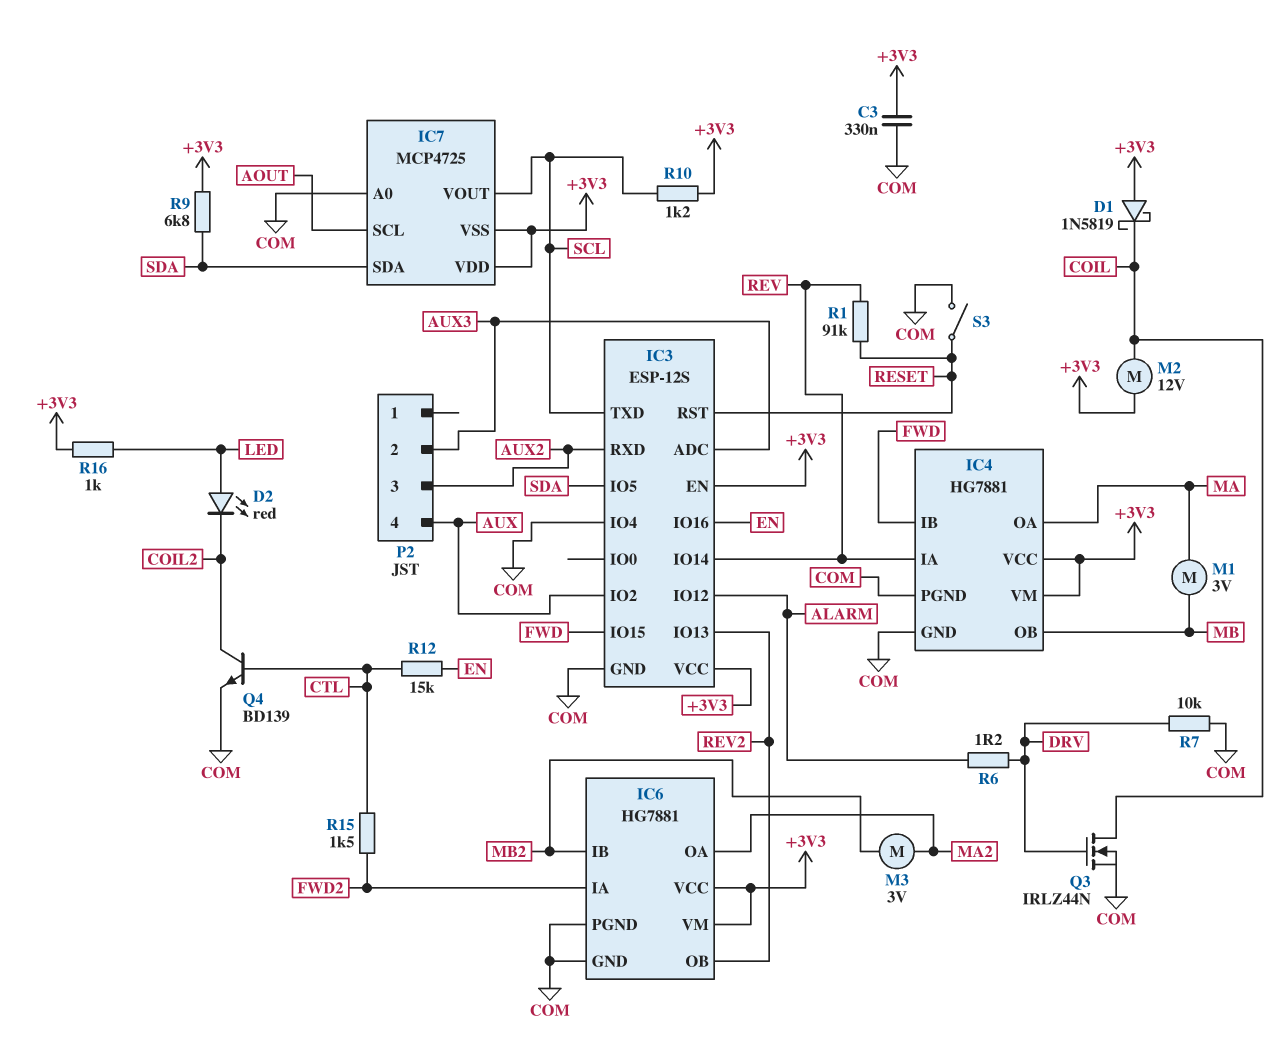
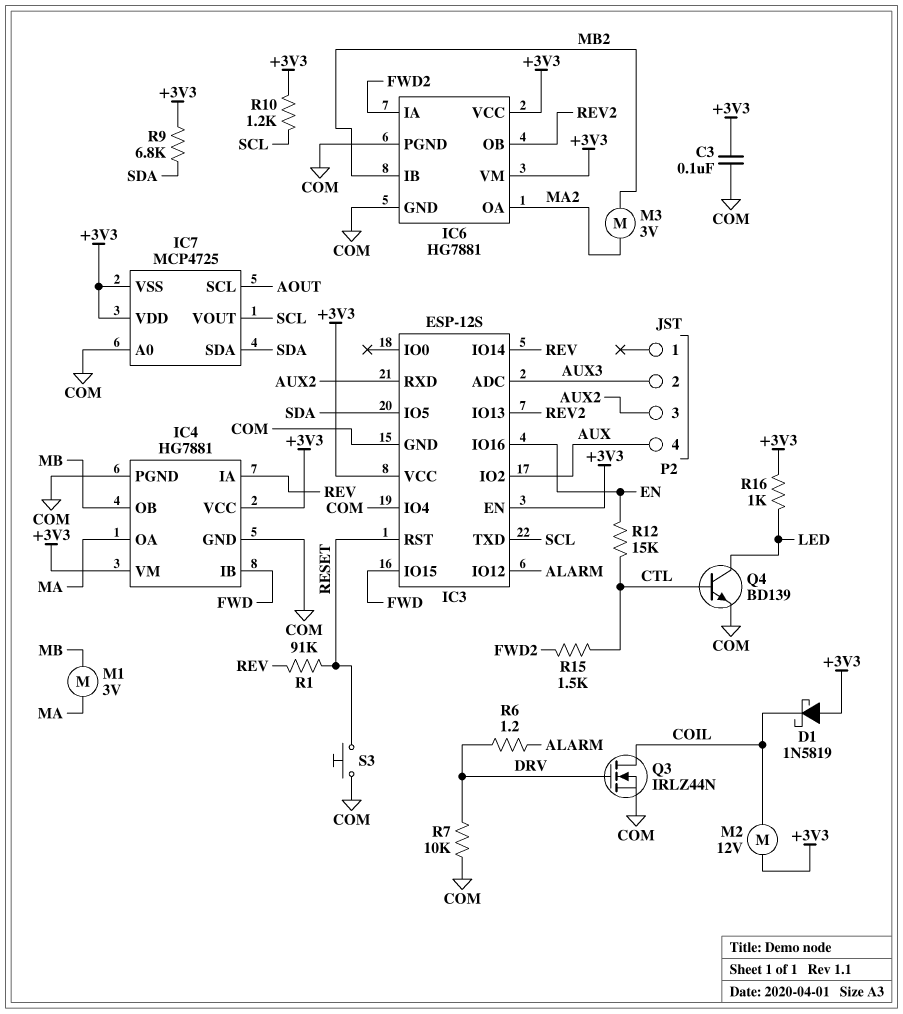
C3: 330nF (+3V3, COM) -> 100nF (+3V3, COM)
D2: LED red (A LED, K COIL2) -> none
Q4: NPN BD139 (B CTL, C COIL2, E COM) -> NPN BD139 (B CTL, C LED, E COM)
S3: switch (COM, RESET) -> button (COM, RESET)

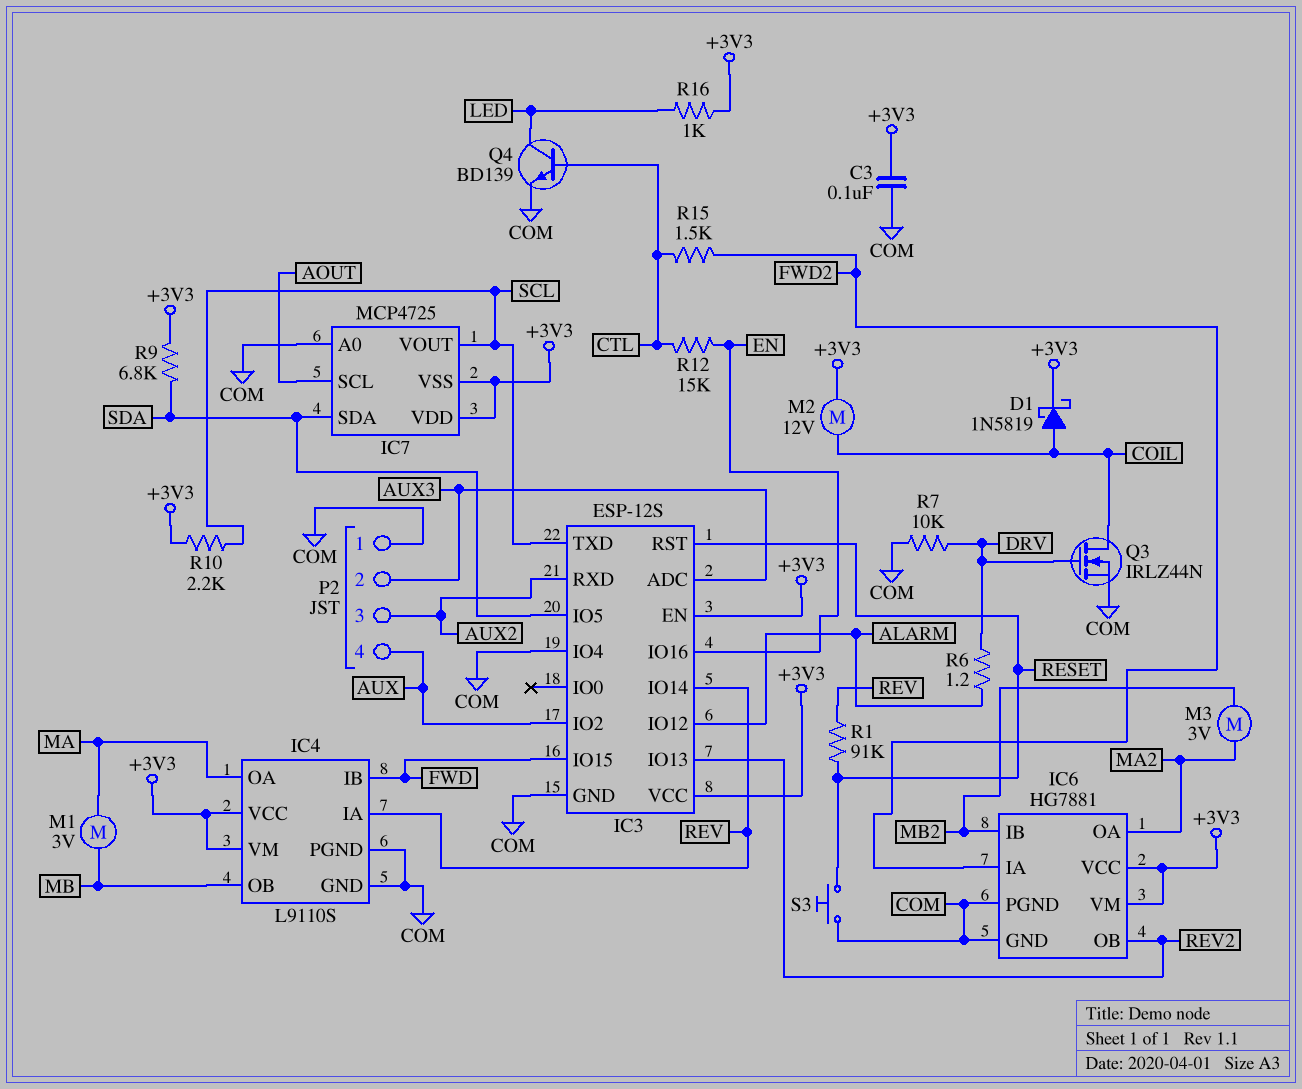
D1: schottky 1N5819 (A +3V3, K COIL) -> schottky 1N5819 (A COIL, K +3V3)
IC4: HG7881 -> L9110S
P2 pin 1: none -> COM
R10: 1.2k (+3V3, SCL) -> 2.2k (+3V3, SCL)

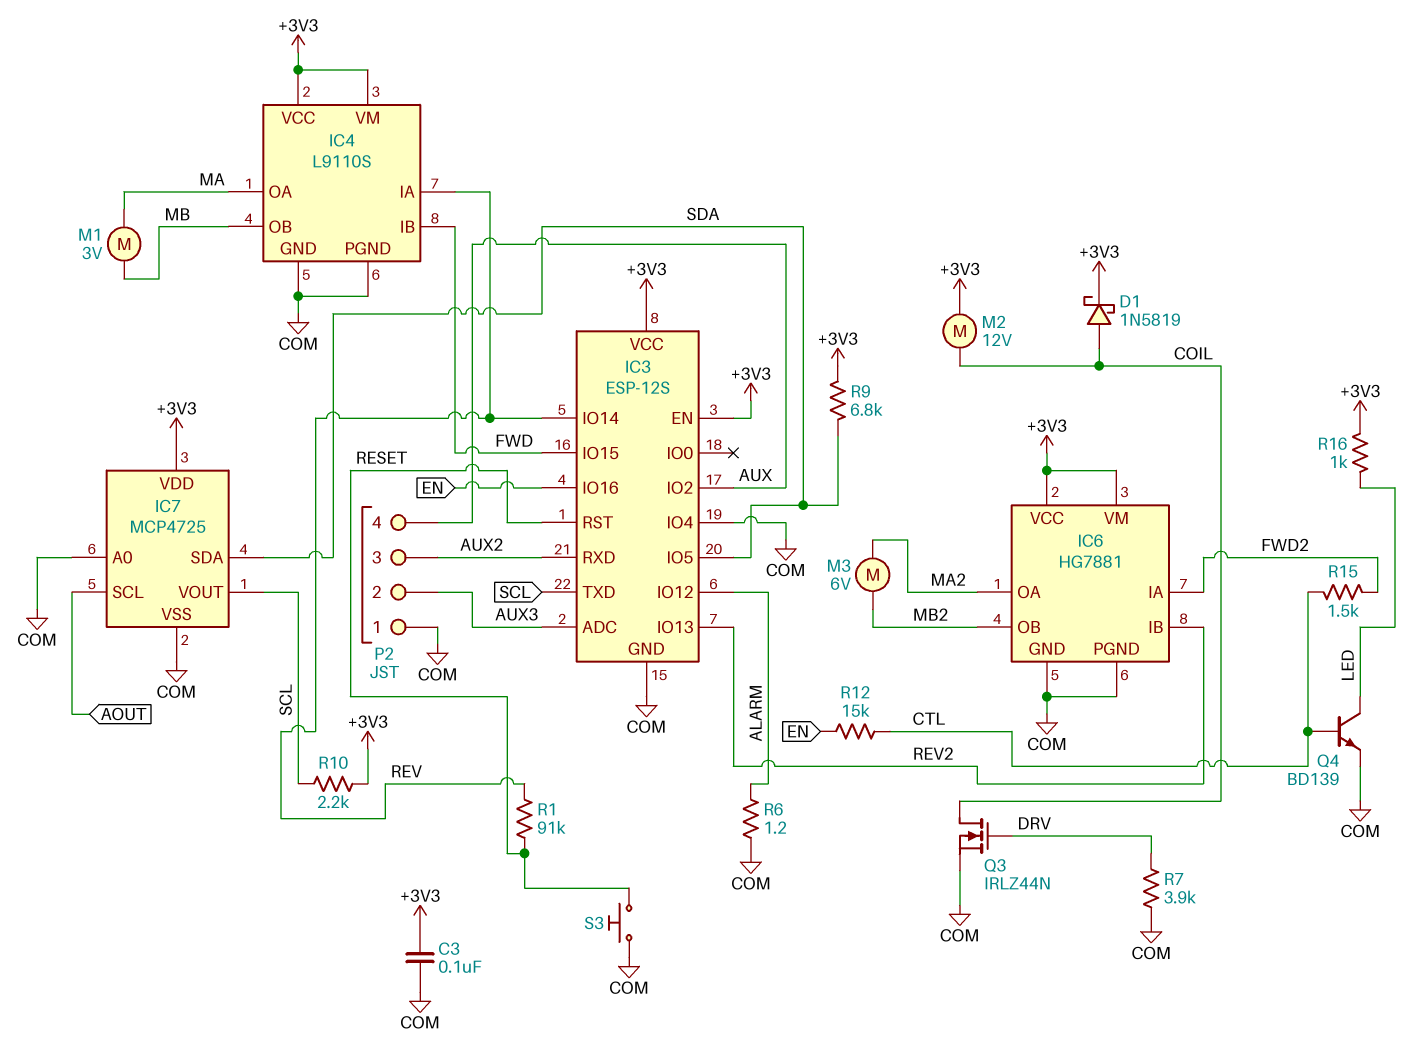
IC6 pin IB: MB2 -> REV2
IC6 pin OB: REV2 -> MB2
IC7 pin VSS: +3V3 -> COM
M3: motor 3V (MA2, MB2) -> motor 6V (MA2, MB2)
R6: 1.2 (ALARM, DRV) -> 1.2 (ALARM, COM)
R7: 10k (COM, DRV) -> 3.9k (COM, DRV)

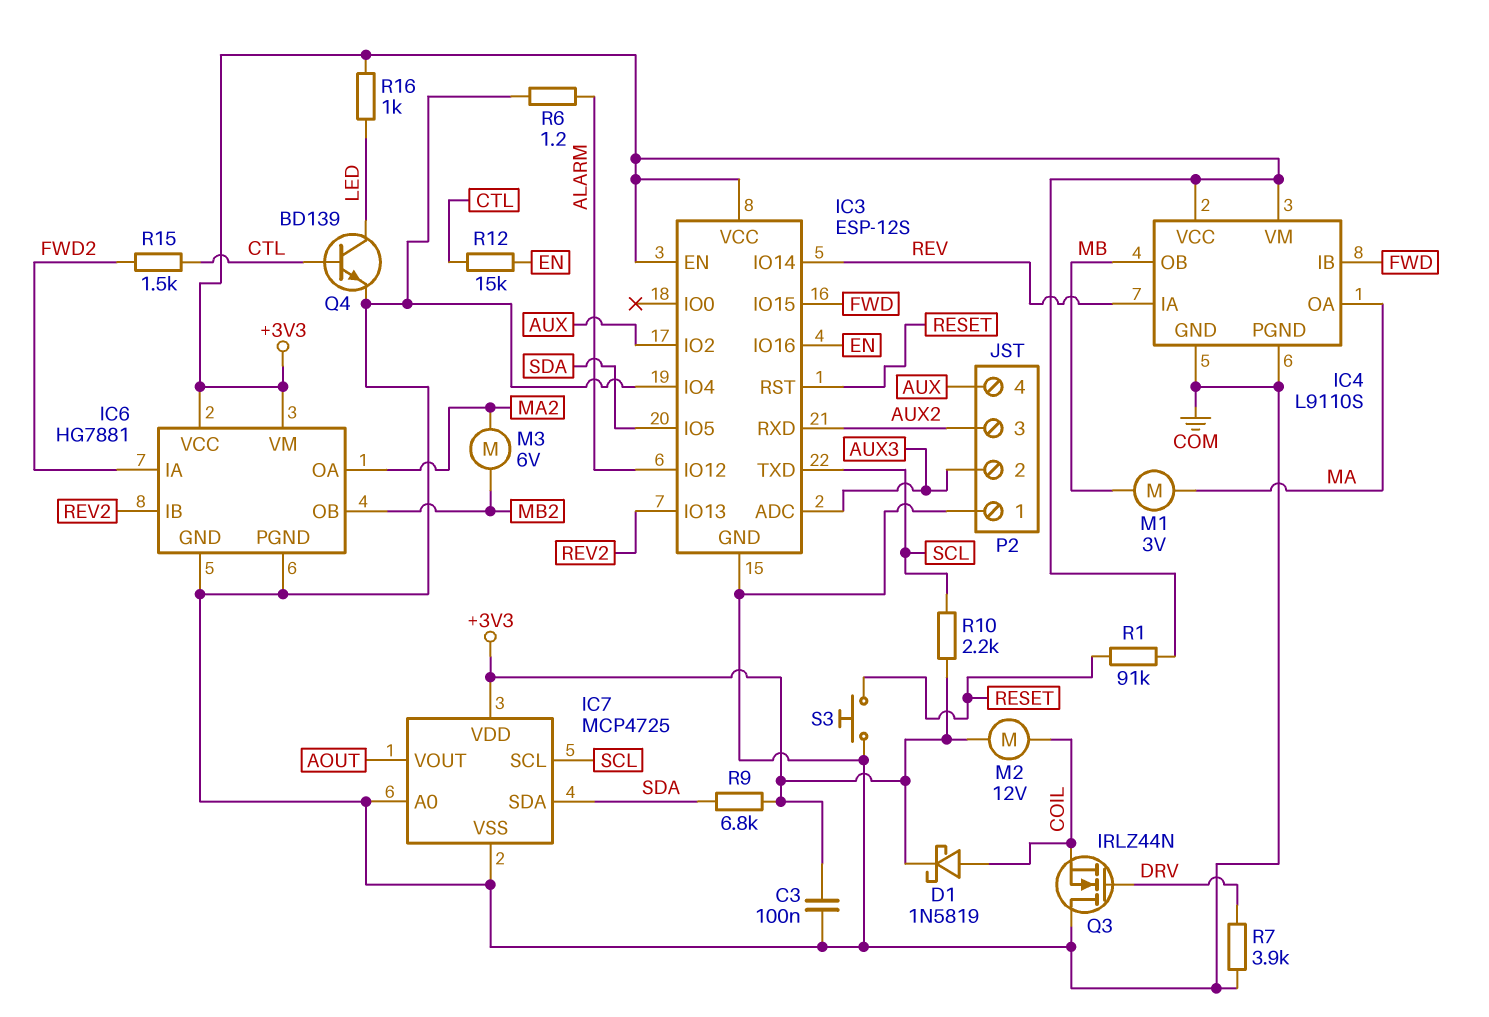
IC7 pin SCL: AOUT -> SCL
IC7 pin VOUT: SCL -> AOUT
Q3: NMOS IRLZ44N (G DRV, D COIL, S COM) -> NMOS IRLZ44N (G DRV, D COM, S COIL)
R1: 91k (RESET, REV) -> 91k (+3V3, RESET)

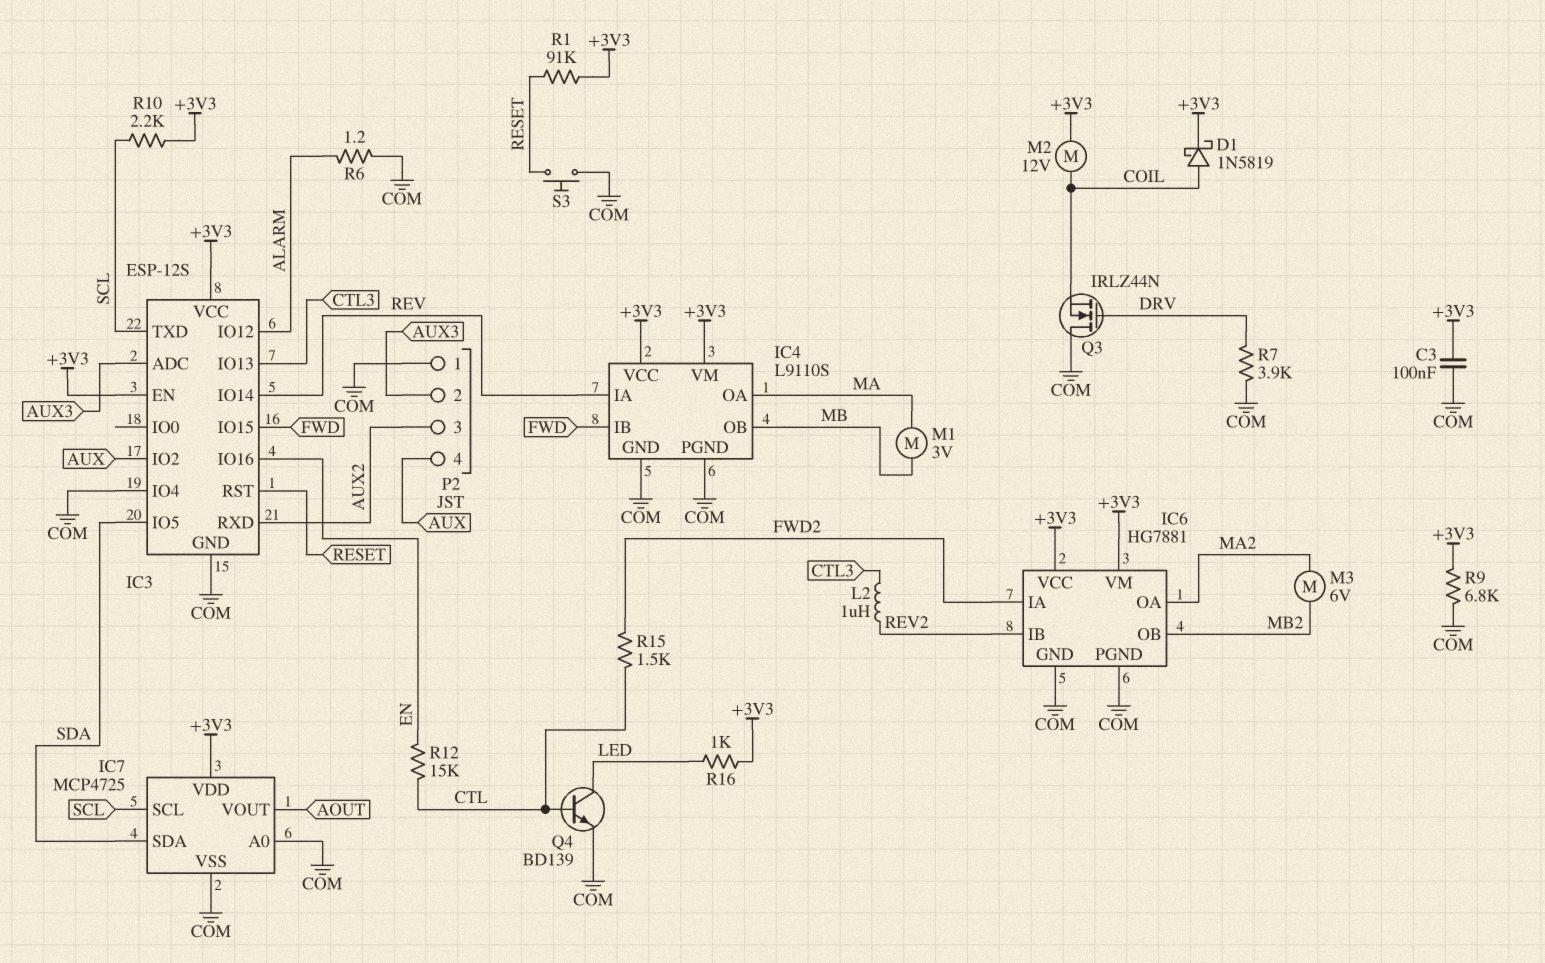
IC3 pin IO13: REV2 -> CTL3
L2: none -> 1uH (CTL3, REV2)
R9: 6.8k (+3V3, SDA) -> 6.8k (+3V3, COM)

